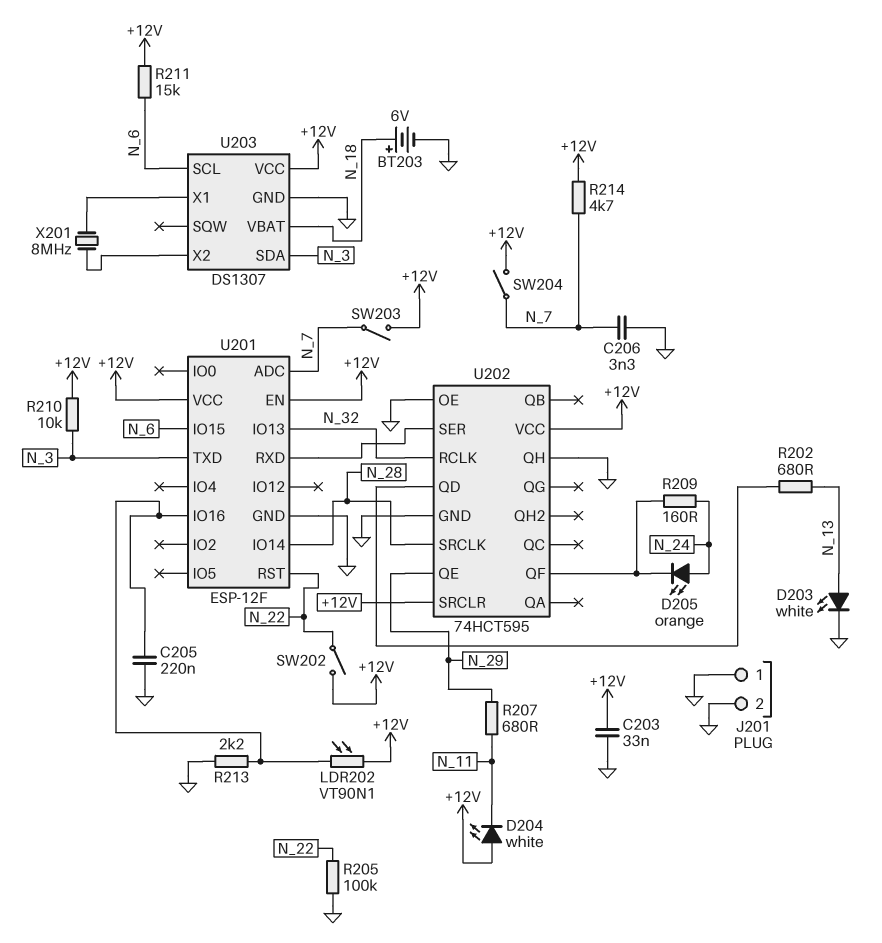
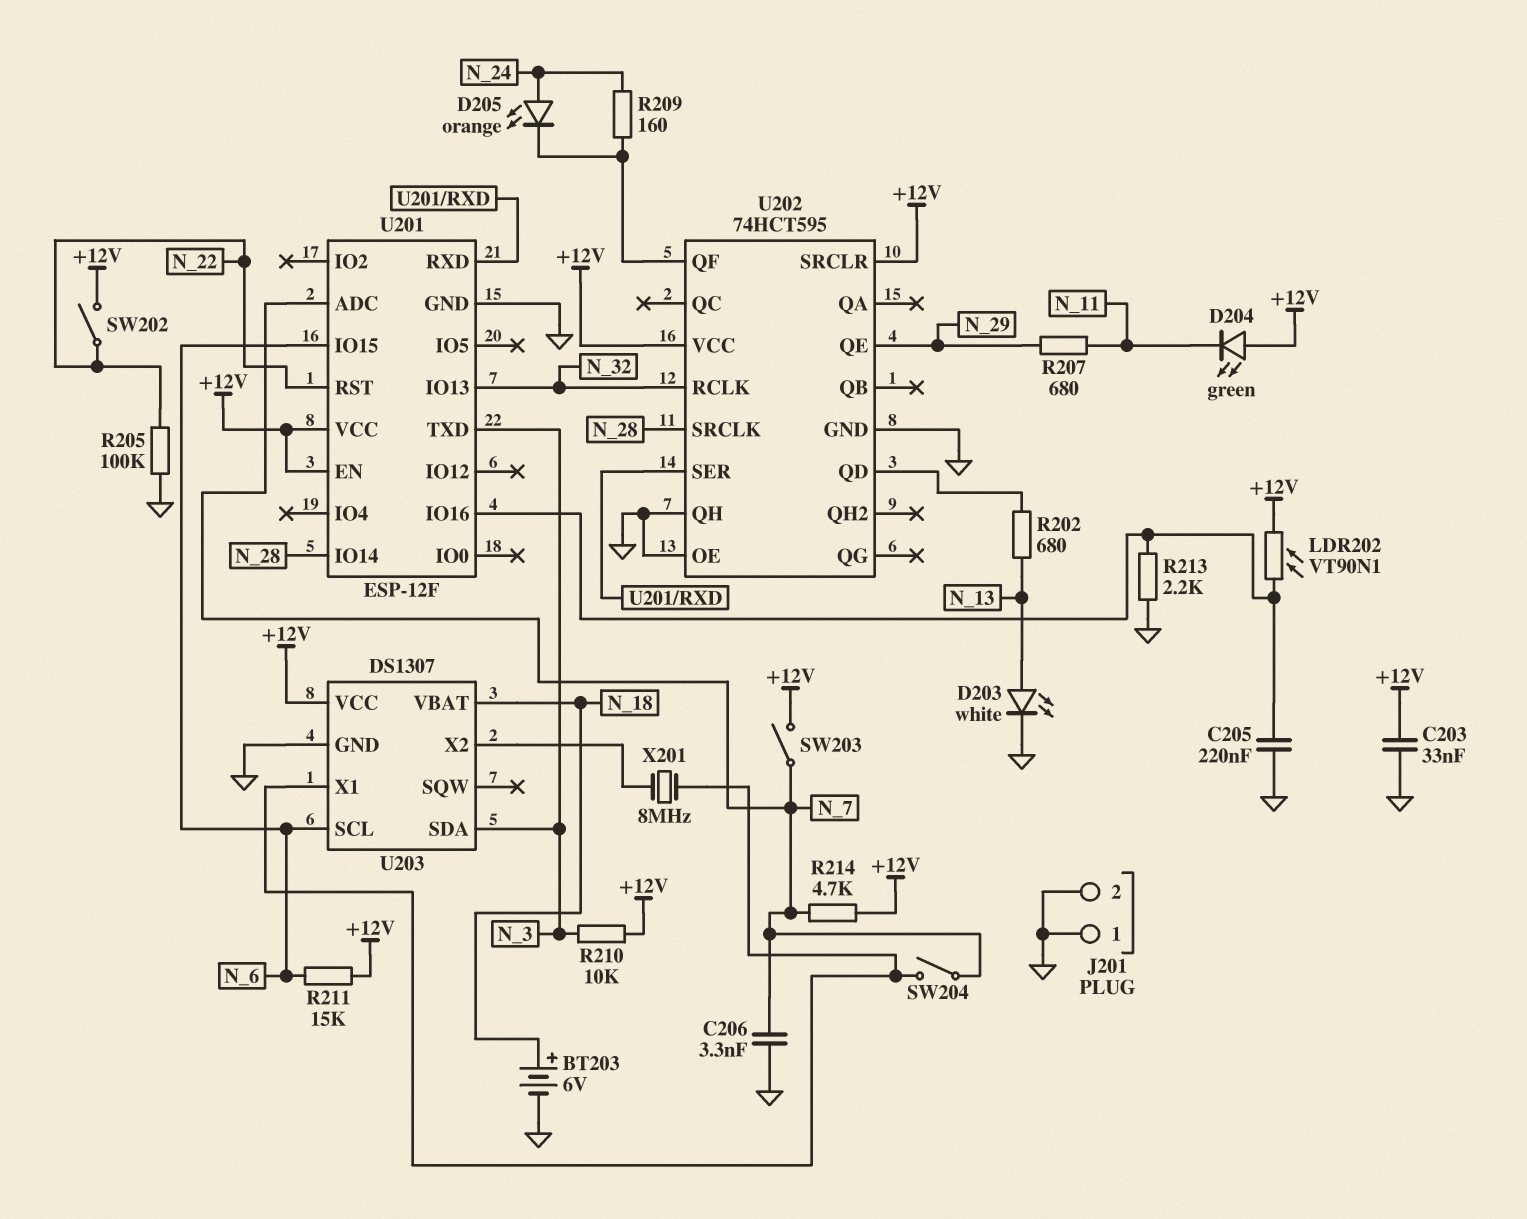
D204: LED white (A +12V, K N_11) -> LED green (A +12V, K N_11)
SW204: switch (+12V, N_7) -> switch (N_7, U203/X1)

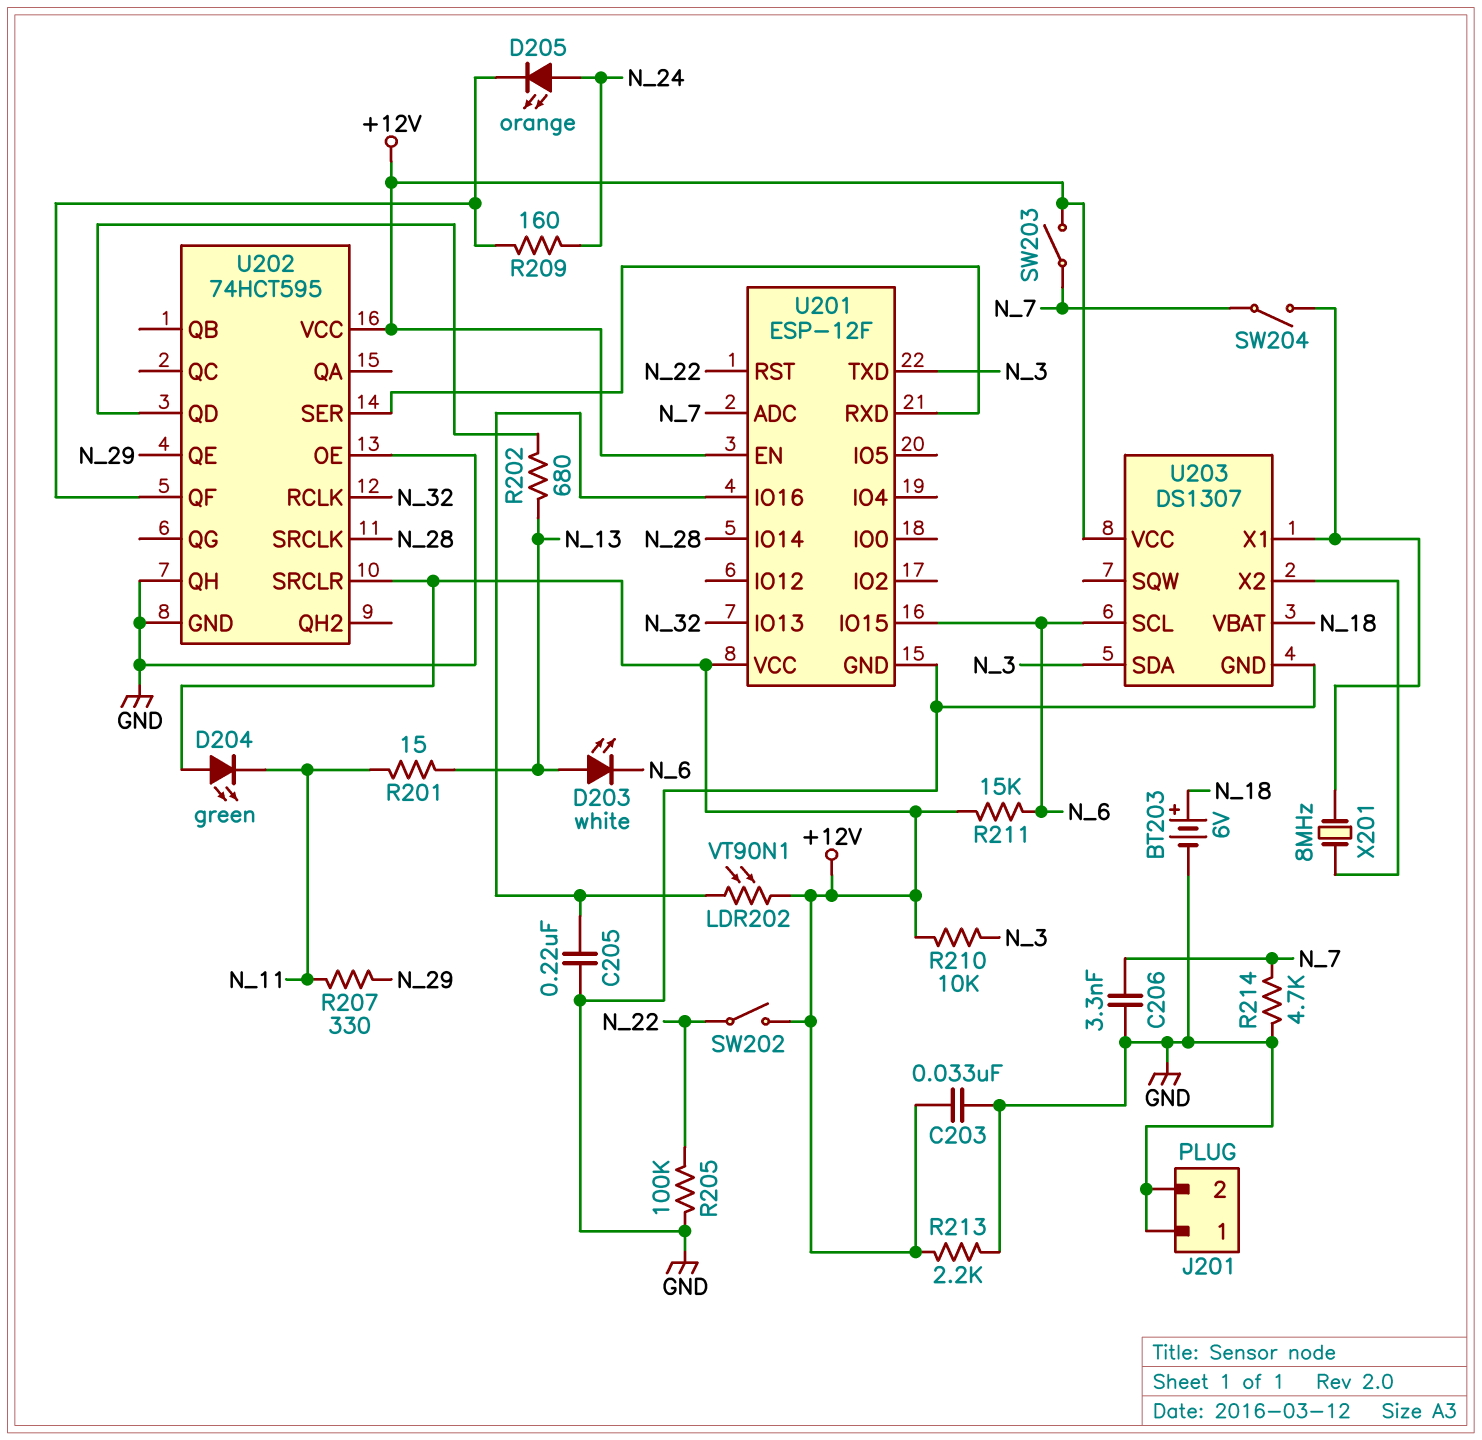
D203: LED white (A N_13, K GND) -> LED white (A N_13, K N_6)
R201: none -> 15 (N_11, N_13)
R207: 680 (N_11, N_29) -> 330 (N_11, N_29)
R213: 2.2k (GND, U201/IO16) -> 2.2k (+12V, GND)
R214: 4.7k (+12V, N_7) -> 4.7k (GND, N_7)

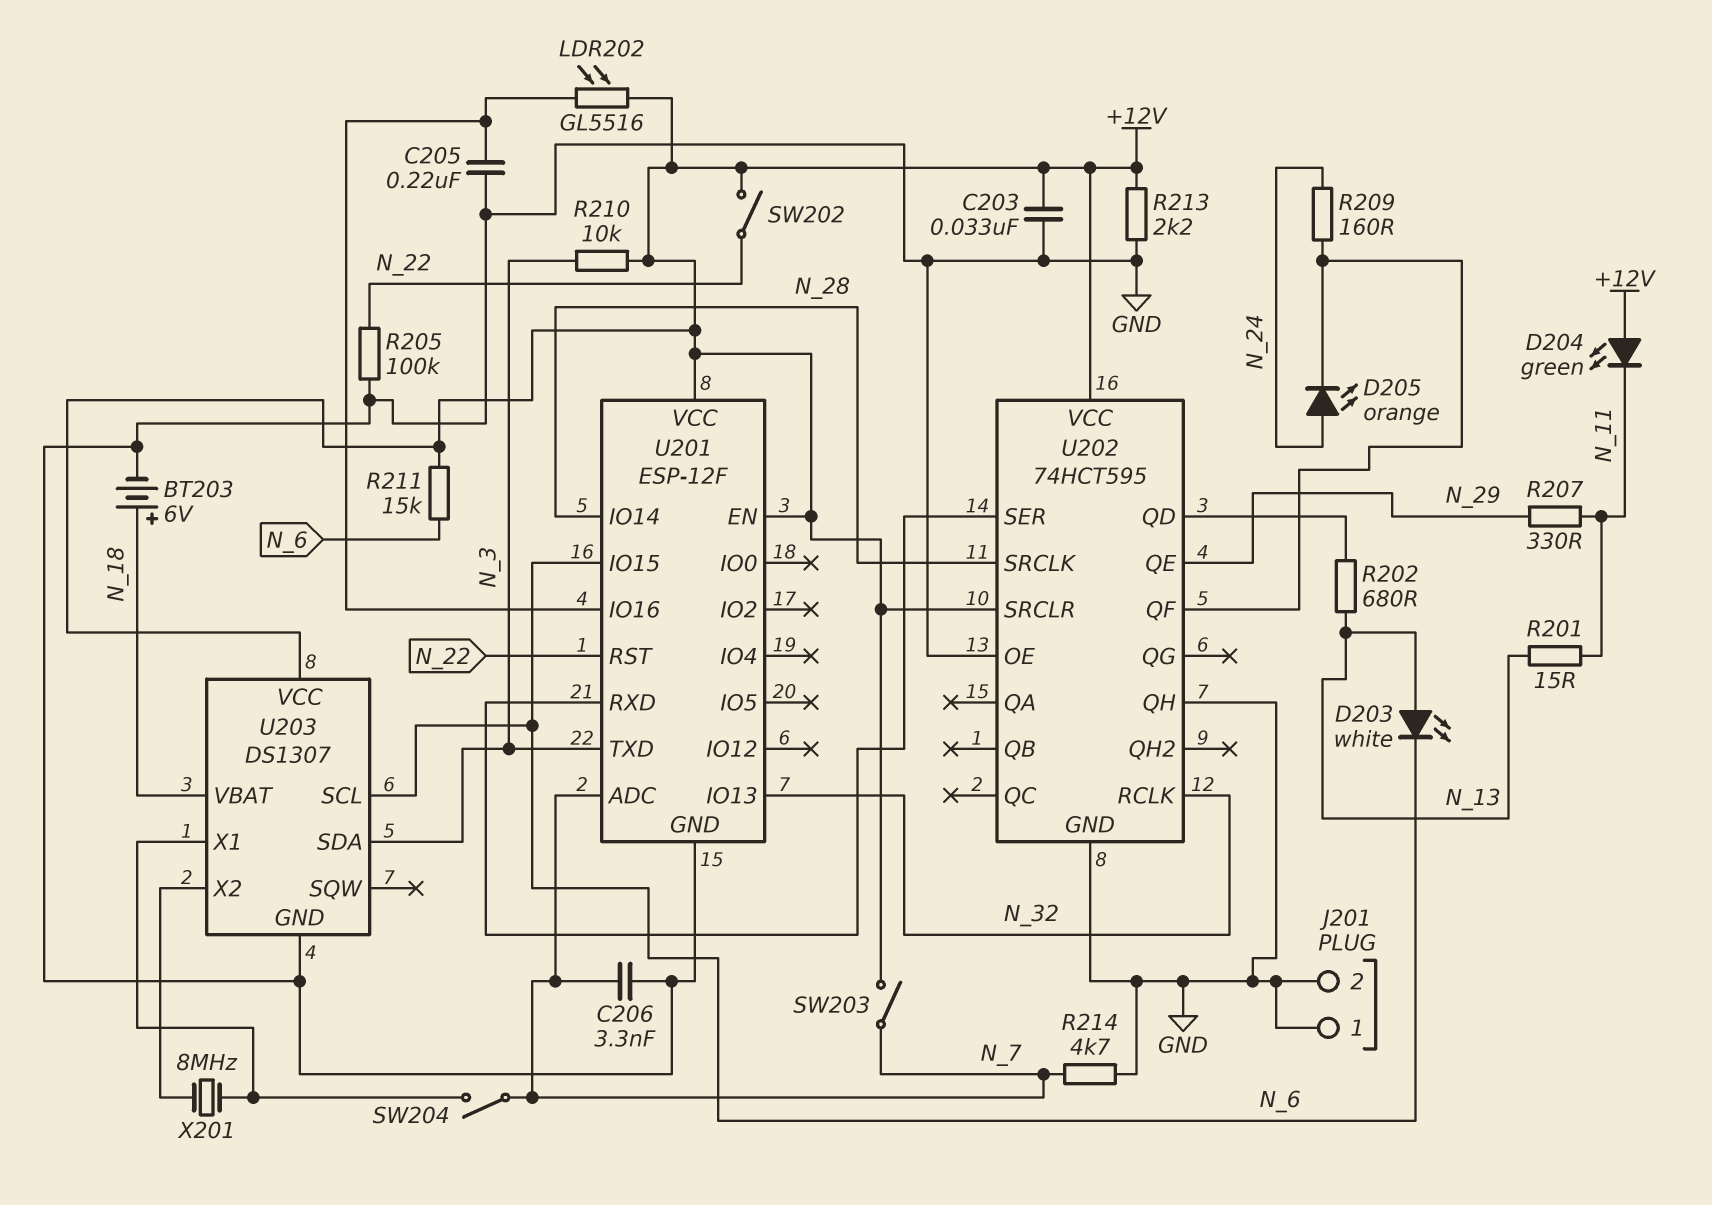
LDR202: VT90N1 (+12V, U201/IO16) -> GL5516 (+12V, U201/IO16)

